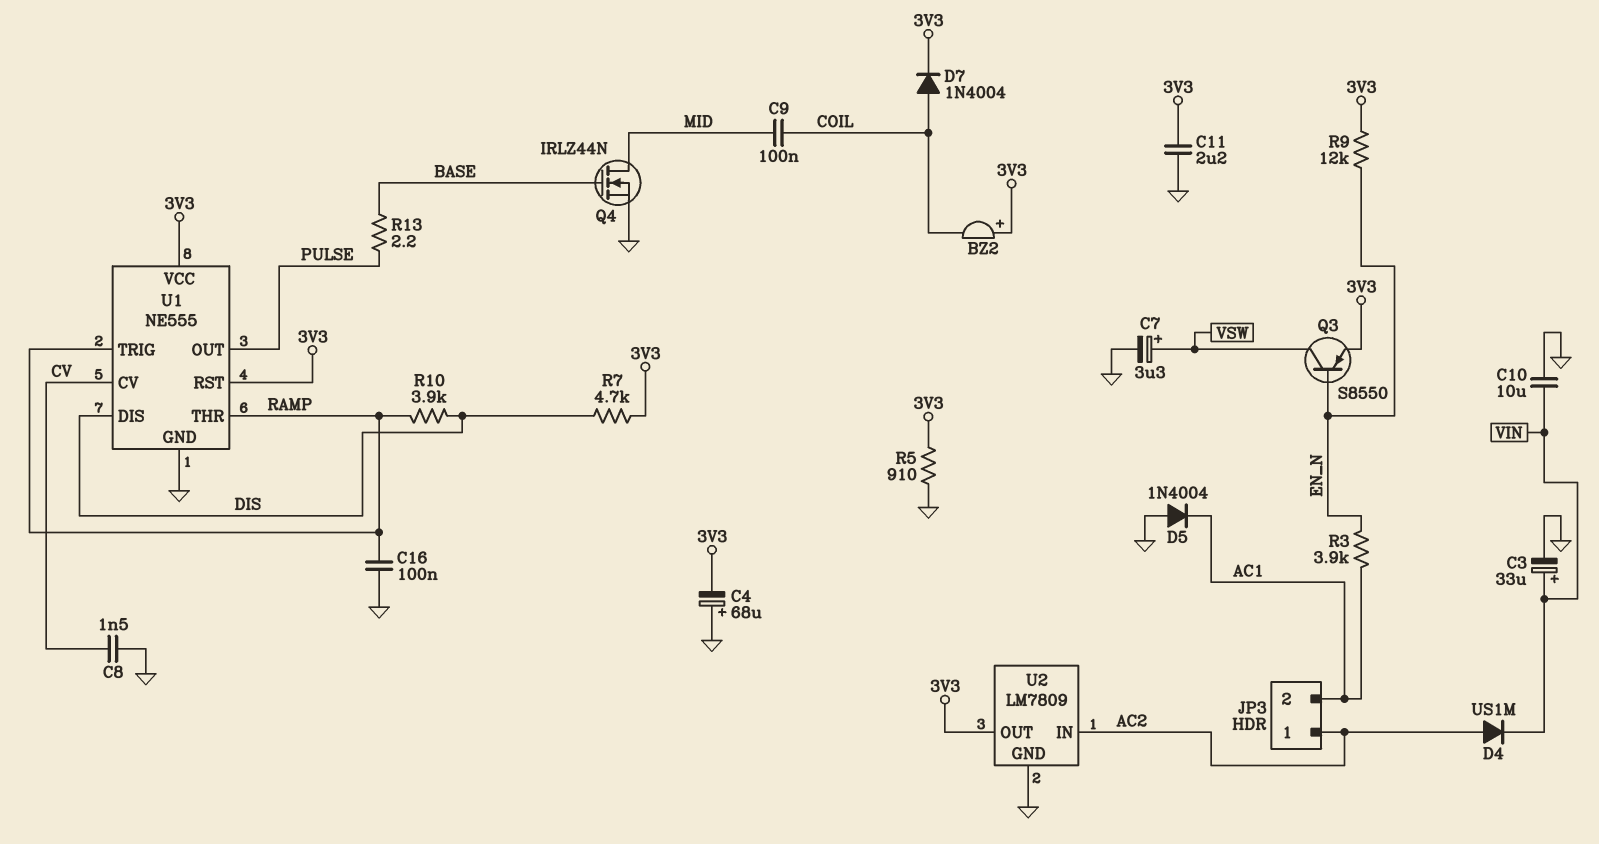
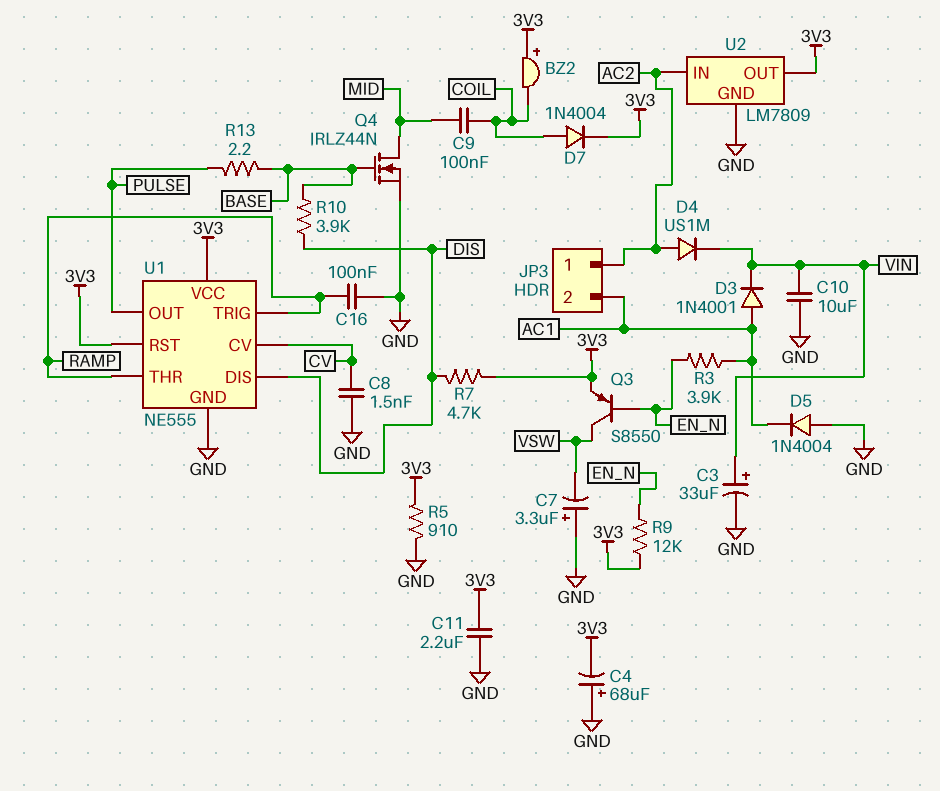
C7: 3.3uF (plus VSW, minus GND) -> 3.3uF (plus GND, minus VSW)
D3: none -> diode 1N4001 (A AC1, K VIN)
R10: 3.9k (DIS, RAMP) -> 3.9k (BASE, DIS)

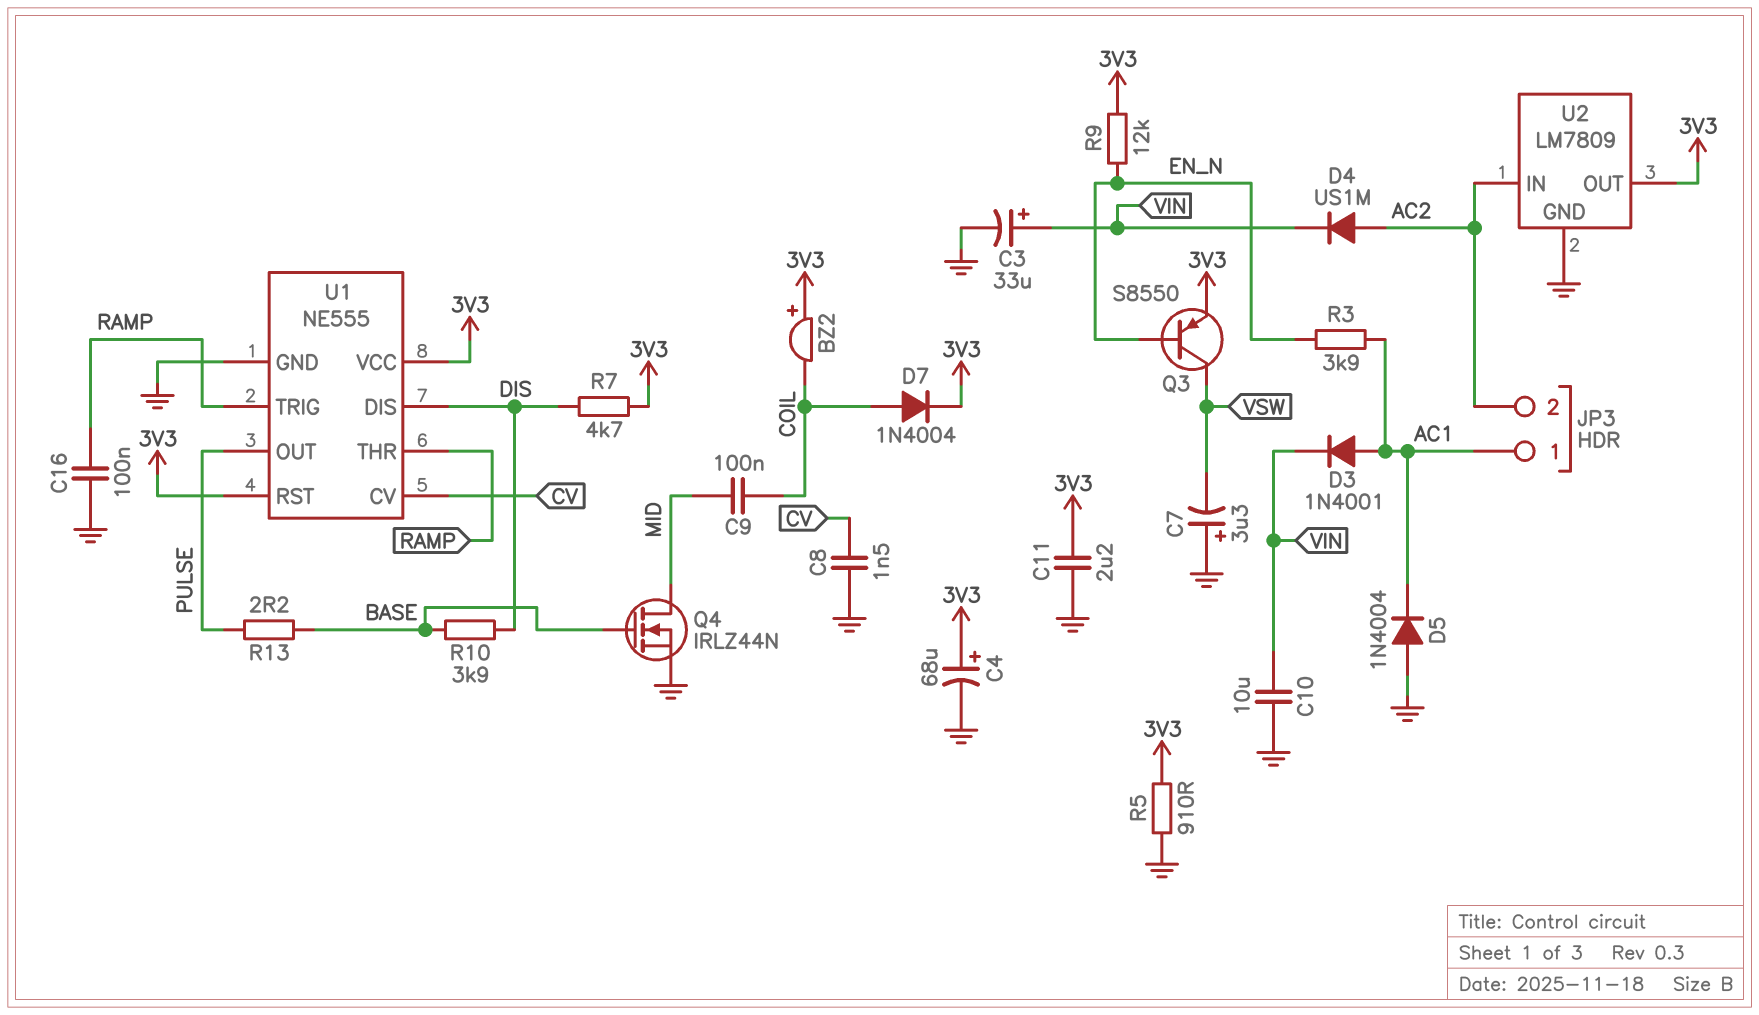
C4: 68uF (plus GND, minus 3V3) -> 68uF (plus 3V3, minus GND)
JP3 pin 1: AC2 -> AC1
JP3 pin 2: AC1 -> AC2

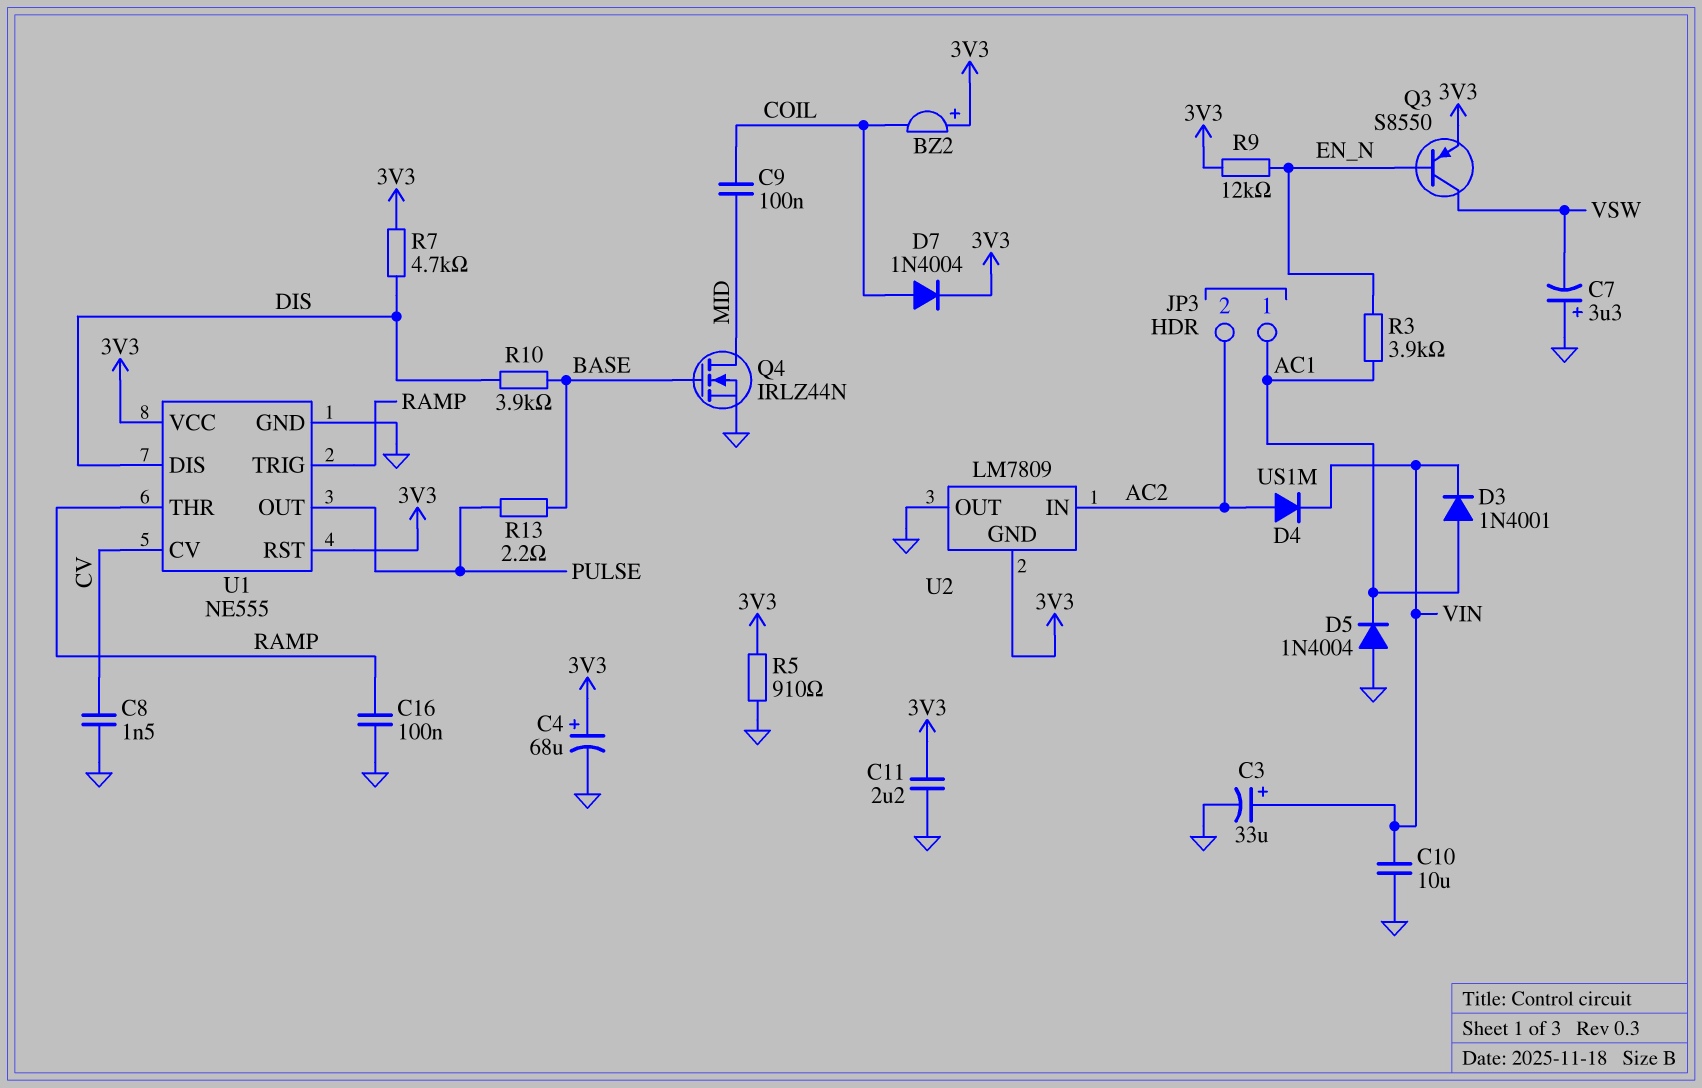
U2 pin GND: GND -> 3V3
U2 pin OUT: 3V3 -> GND

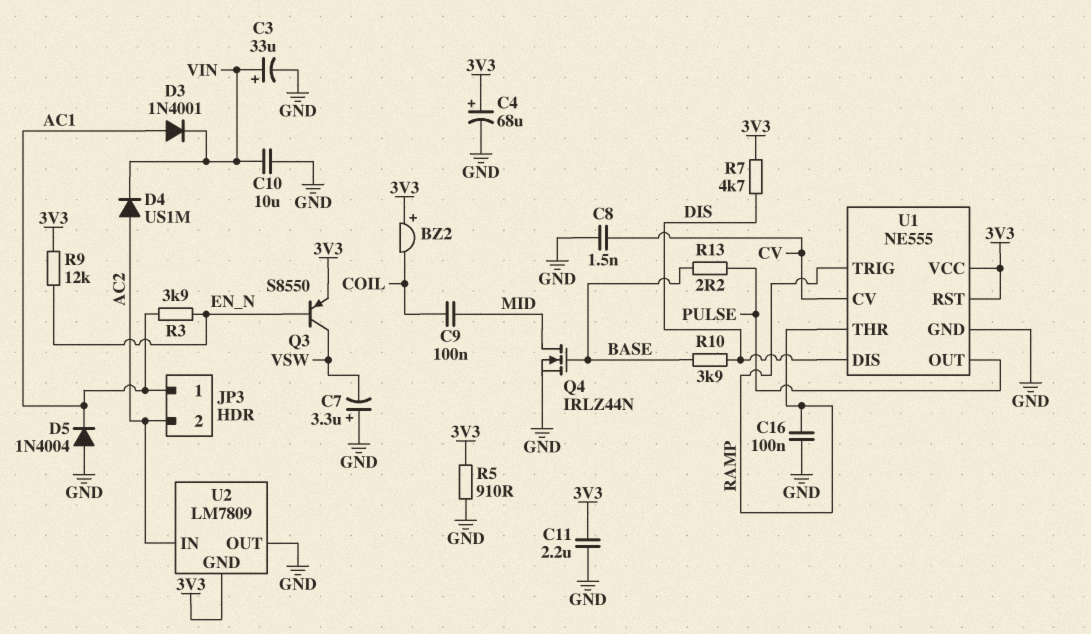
D7: diode 1N4004 (A COIL, K 3V3) -> none

